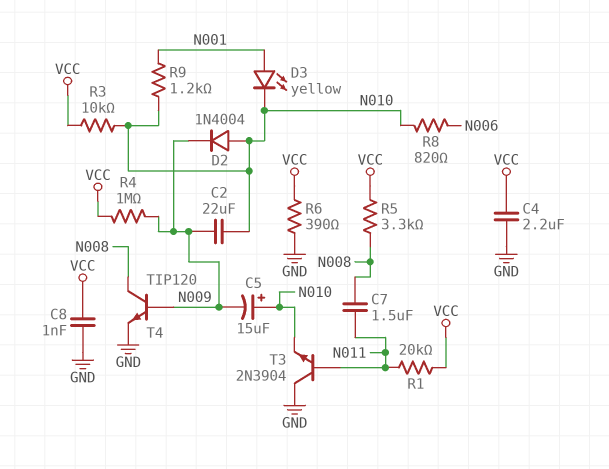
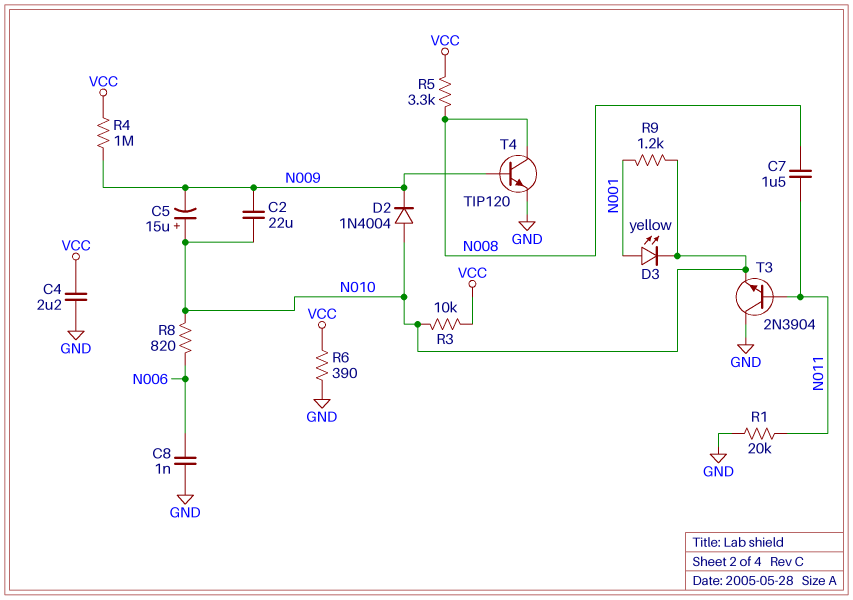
C8: 1nF (GND, VCC) -> 1nF (GND, N006)
R1: 20k (N011, VCC) -> 20k (GND, N011)

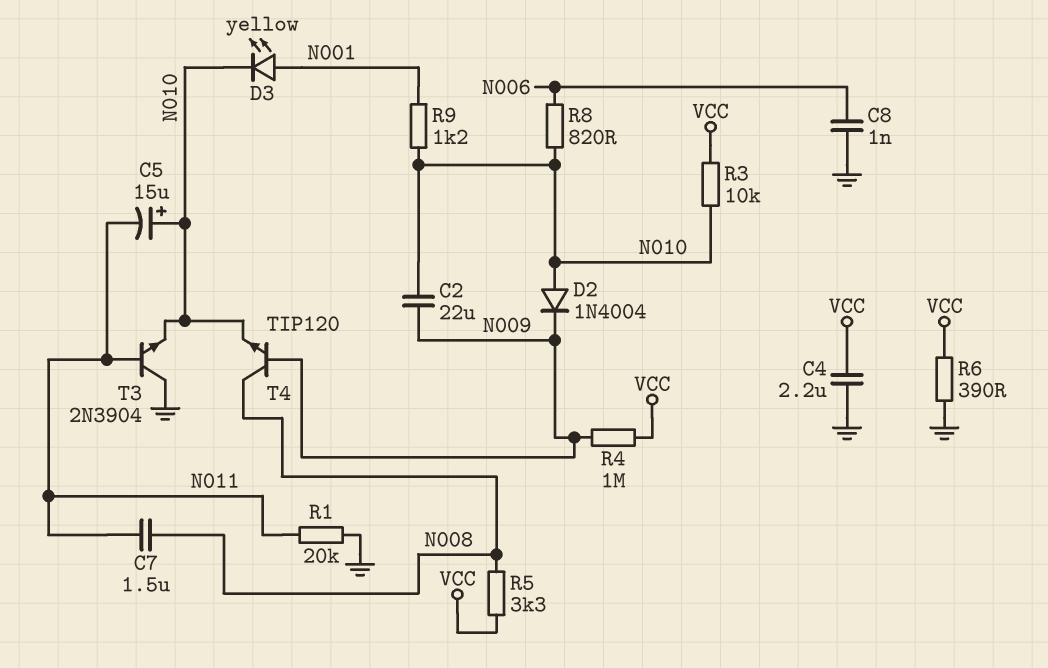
C5: 15uF (plus N010, minus N009) -> 15uF (plus N010, minus N011)
T4: NPN TIP120 (B N009, C N008, E GND) -> NPN TIP120 (B N009, C N008, E N010)

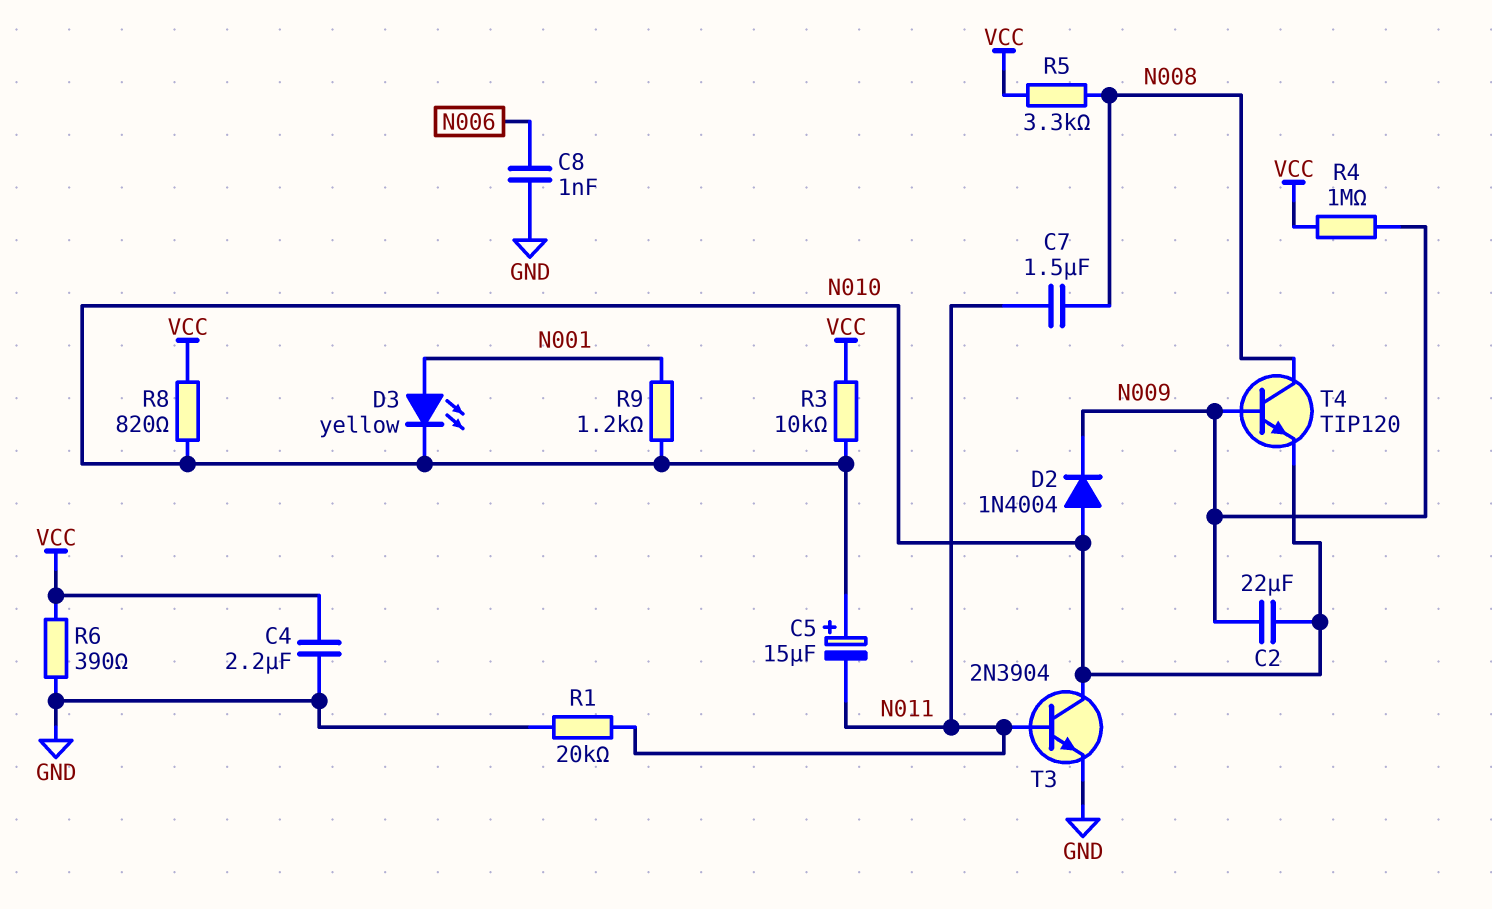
R8: 820 (N006, N010) -> 820 (N010, VCC)
T3: NPN 2N3904 (B N011, C GND, E N010) -> NPN 2N3904 (B N011, C N010, E GND)

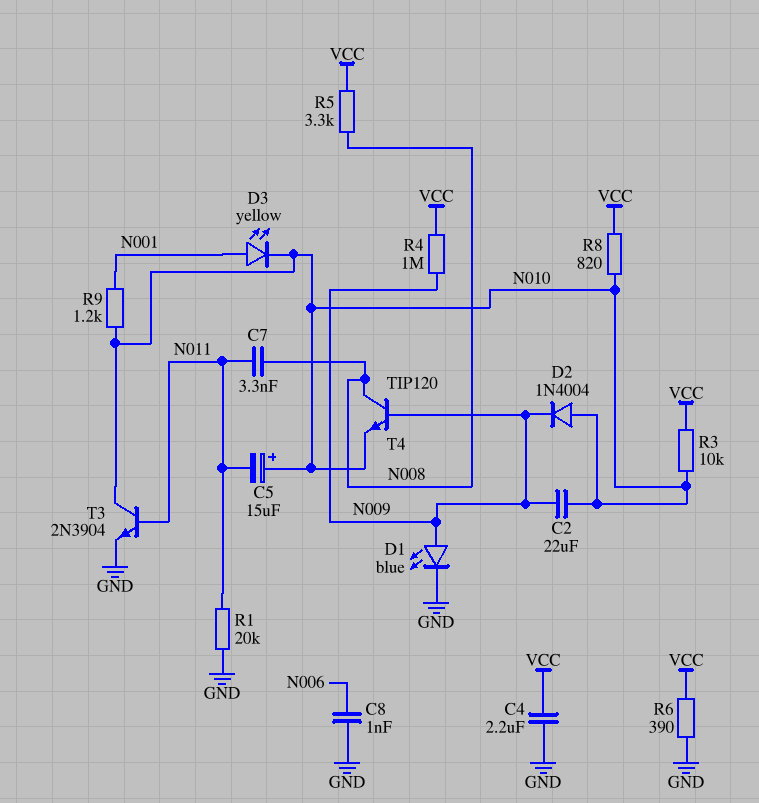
C7: 1.5uF (N008, N011) -> 3.3nF (N008, N011)
D1: none -> LED blue (A N009, K GND)

